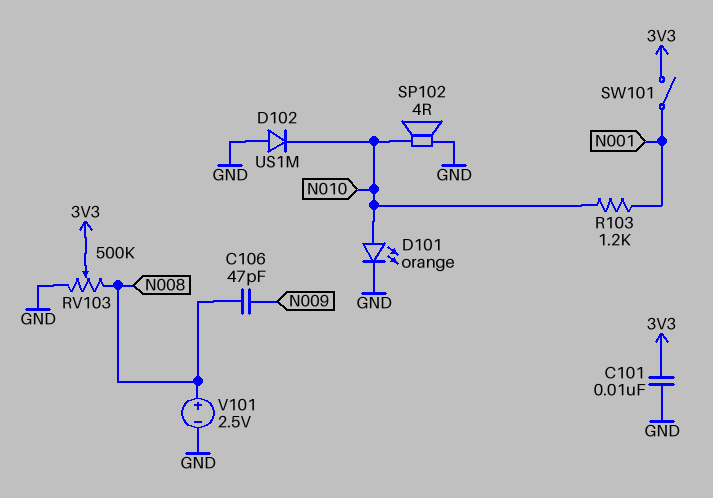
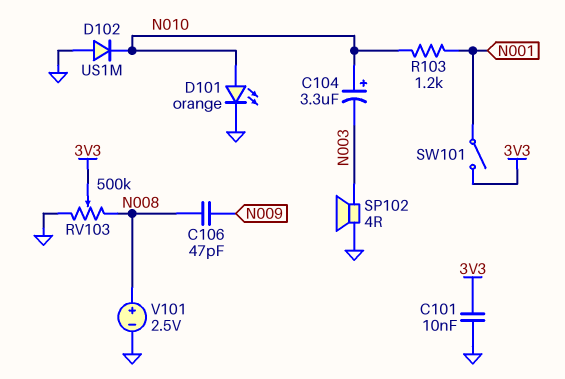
C104: none -> 3.3uF (plus N010, minus N003)
SP102: speaker 4R (GND, N010) -> speaker 4R (GND, N003)

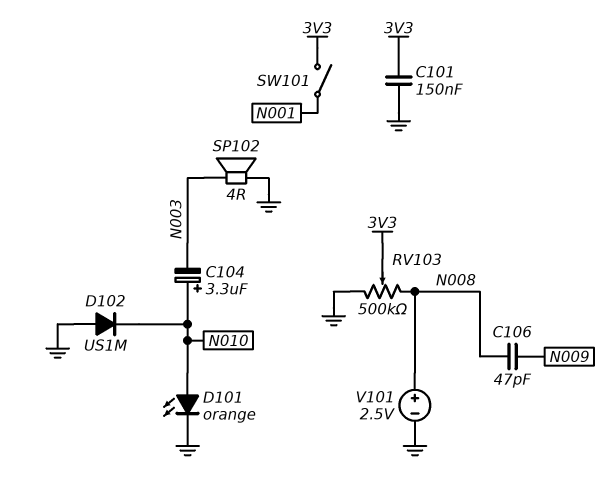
C101: 10nF (3V3, GND) -> 150nF (3V3, GND)
R103: 1.2k (N001, N010) -> none

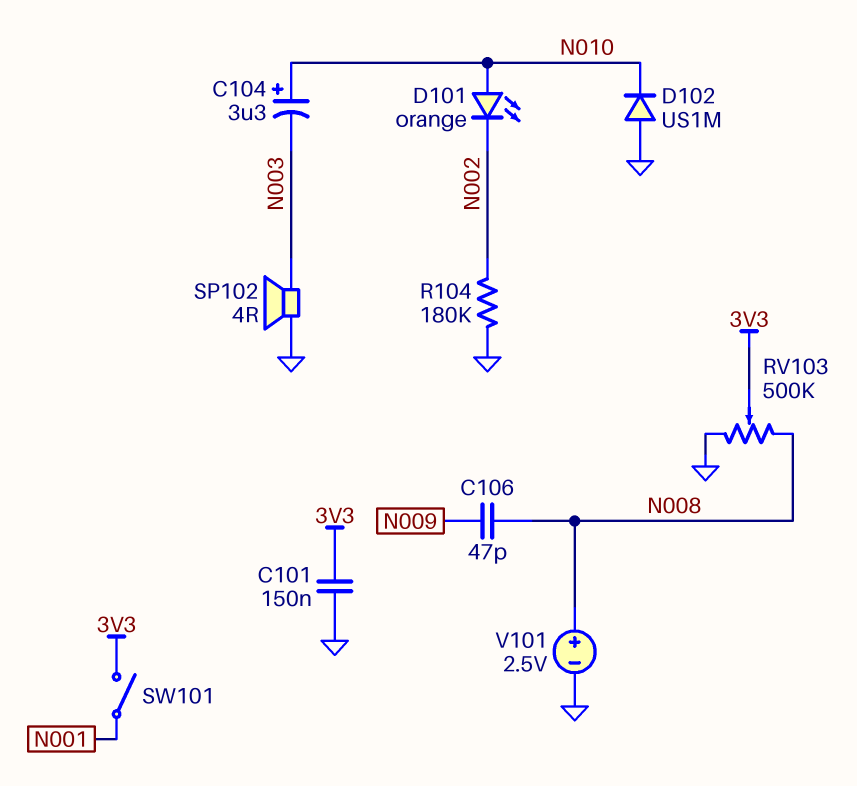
D101: LED orange (A N010, K GND) -> LED orange (A N010, K N002)
R104: none -> 180k (GND, N002)

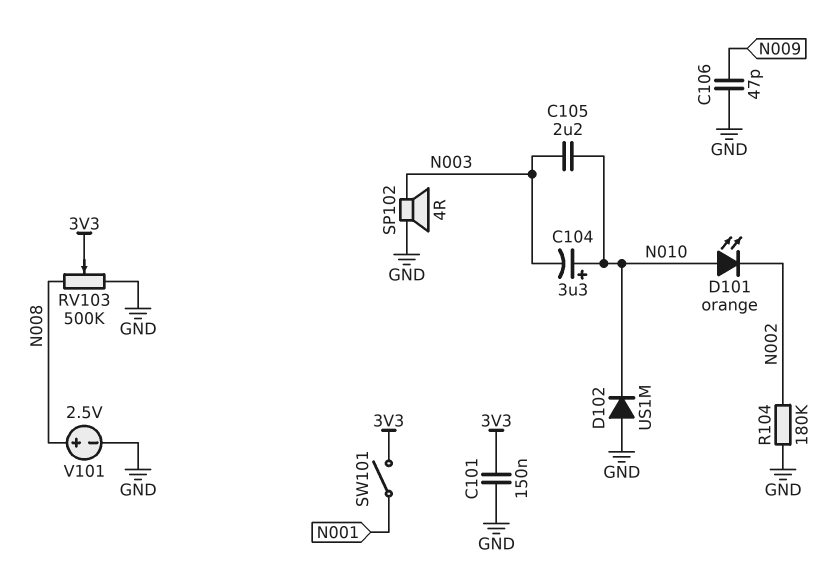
C105: none -> 2.2uF (N003, N010)
C106: 47pF (N008, N009) -> 47pF (GND, N009)

